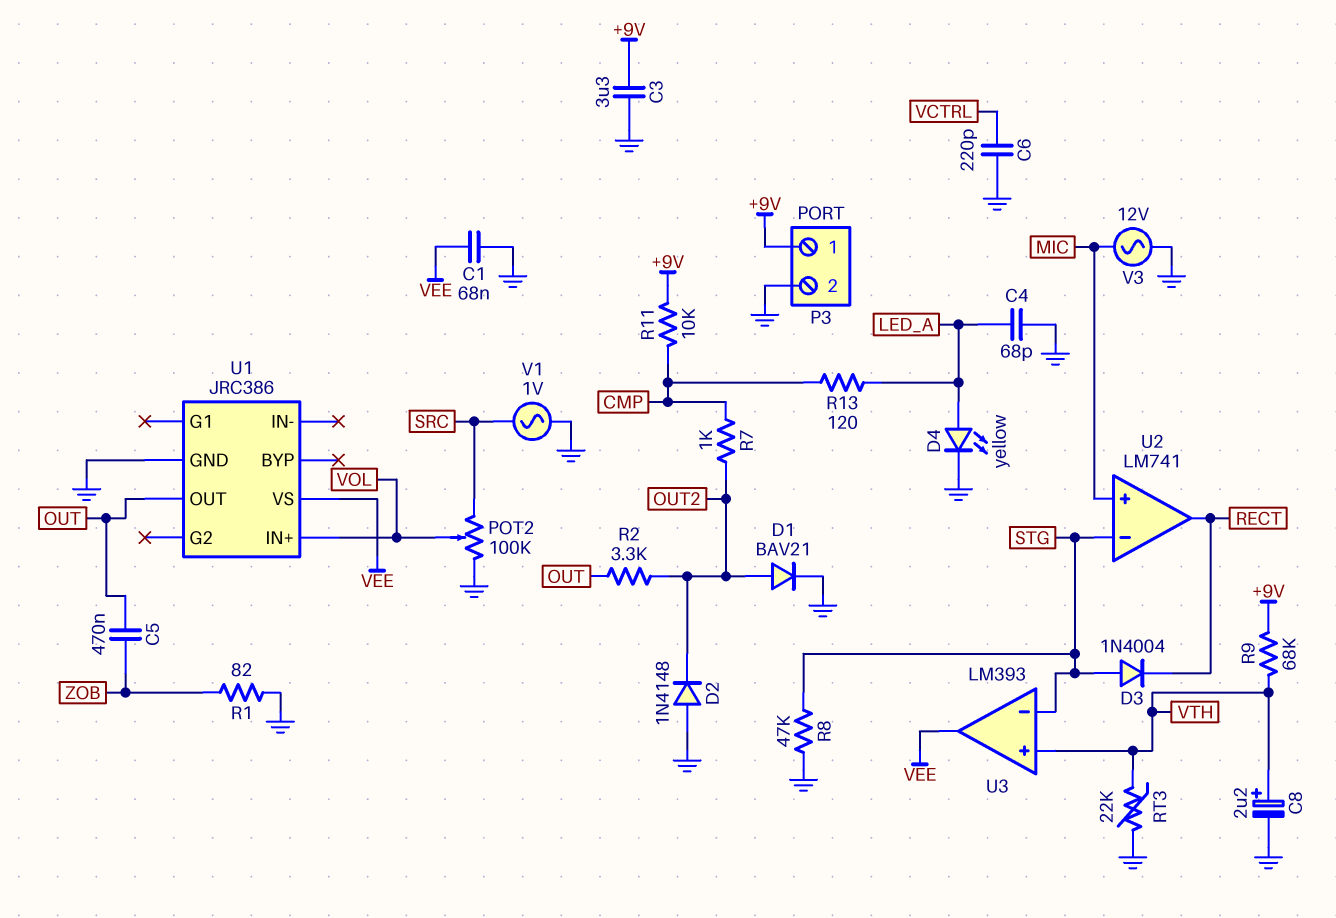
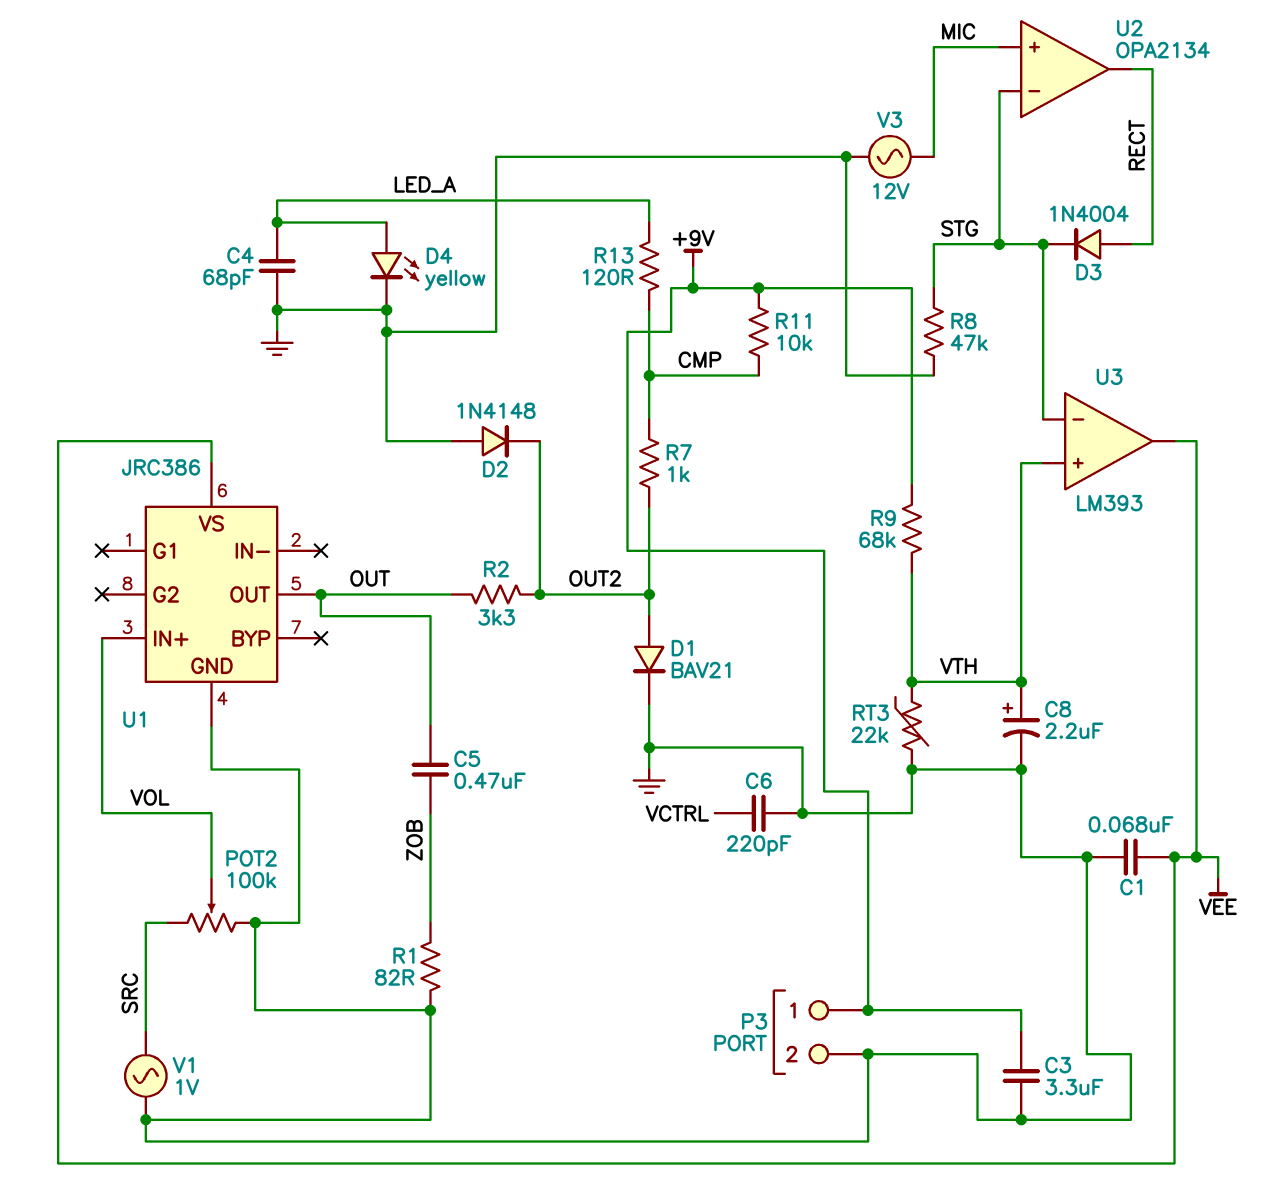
D3: diode 1N4004 (A STG, K RECT) -> diode 1N4004 (A RECT, K STG)
U2: LM741 -> OPA2134

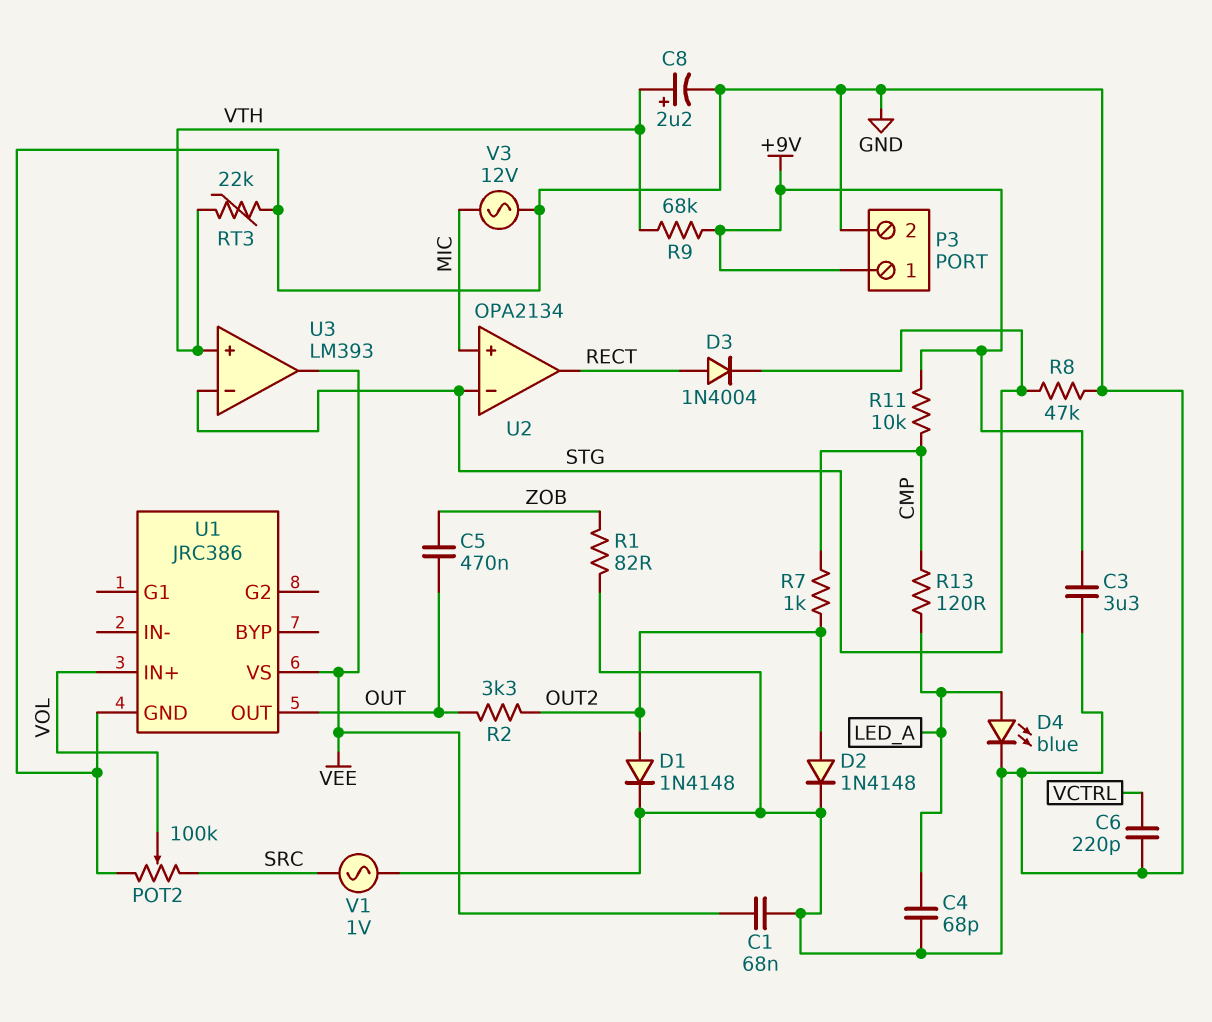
D1: diode BAV21 (A OUT2, K GND) -> diode 1N4148 (A OUT2, K GND)
D2: diode 1N4148 (A GND, K OUT2) -> diode 1N4148 (A OUT2, K GND)
D4: LED yellow (A LED_A, K GND) -> LED blue (A LED_A, K GND)

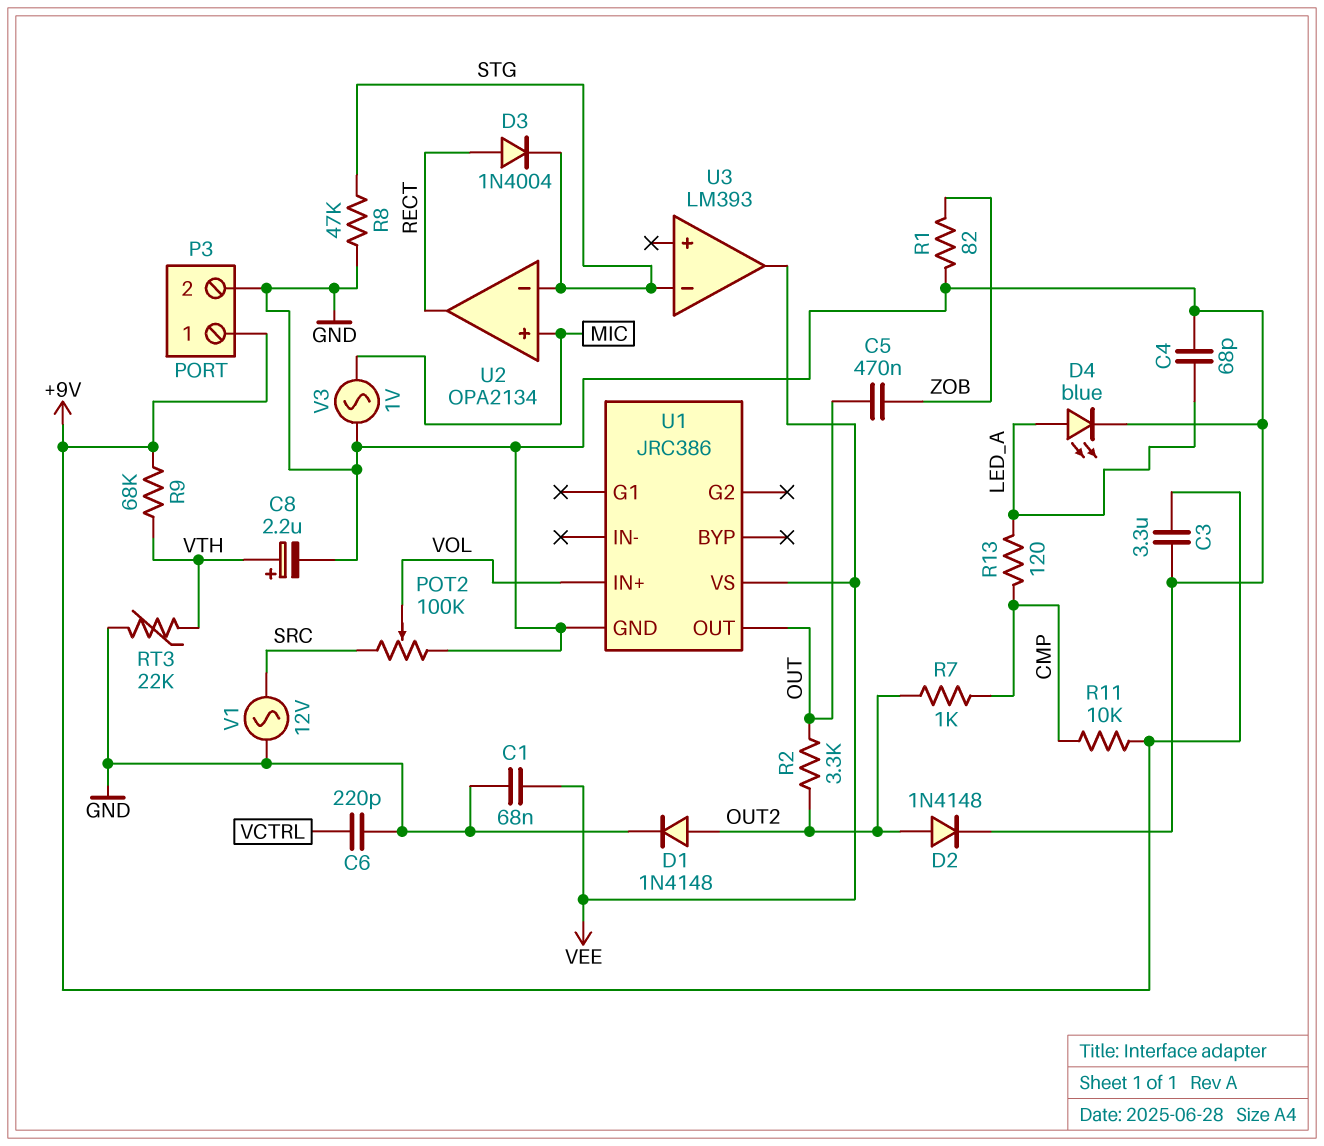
U3 pin in+: VTH -> none
V1: AC 1V (GND, SRC) -> AC 12V (GND, SRC)
V3: AC 12V (GND, MIC) -> AC 1V (GND, MIC)

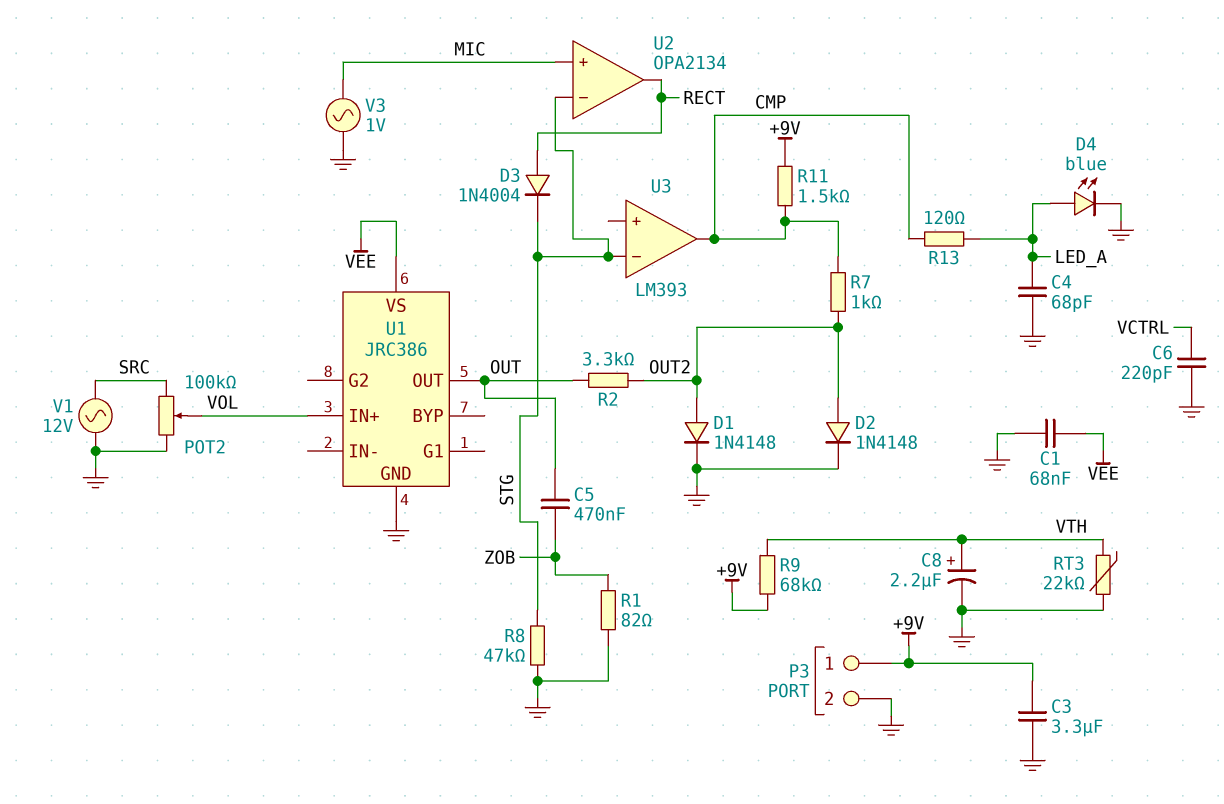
R11: 10k (+9V, CMP) -> 1.5k (+9V, CMP)
U3 pin out: VEE -> CMP

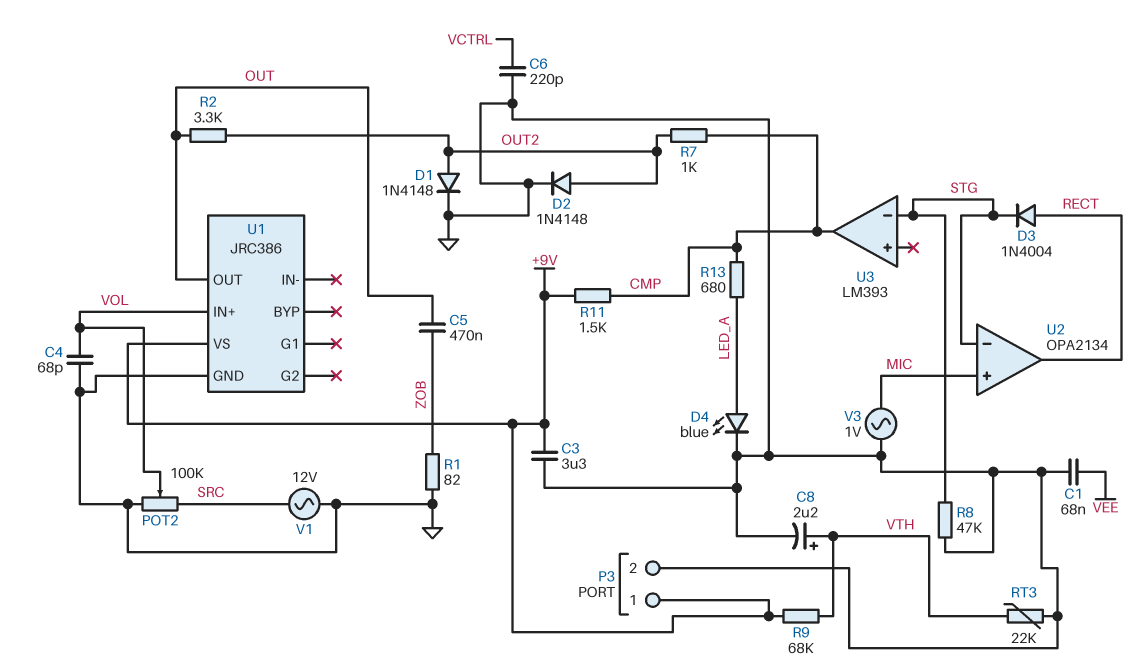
C4: 68pF (GND, LED_A) -> 68pF (GND, VOL)
R13: 120 (CMP, LED_A) -> 680 (CMP, LED_A)
U1 pin VS: VEE -> +9V

